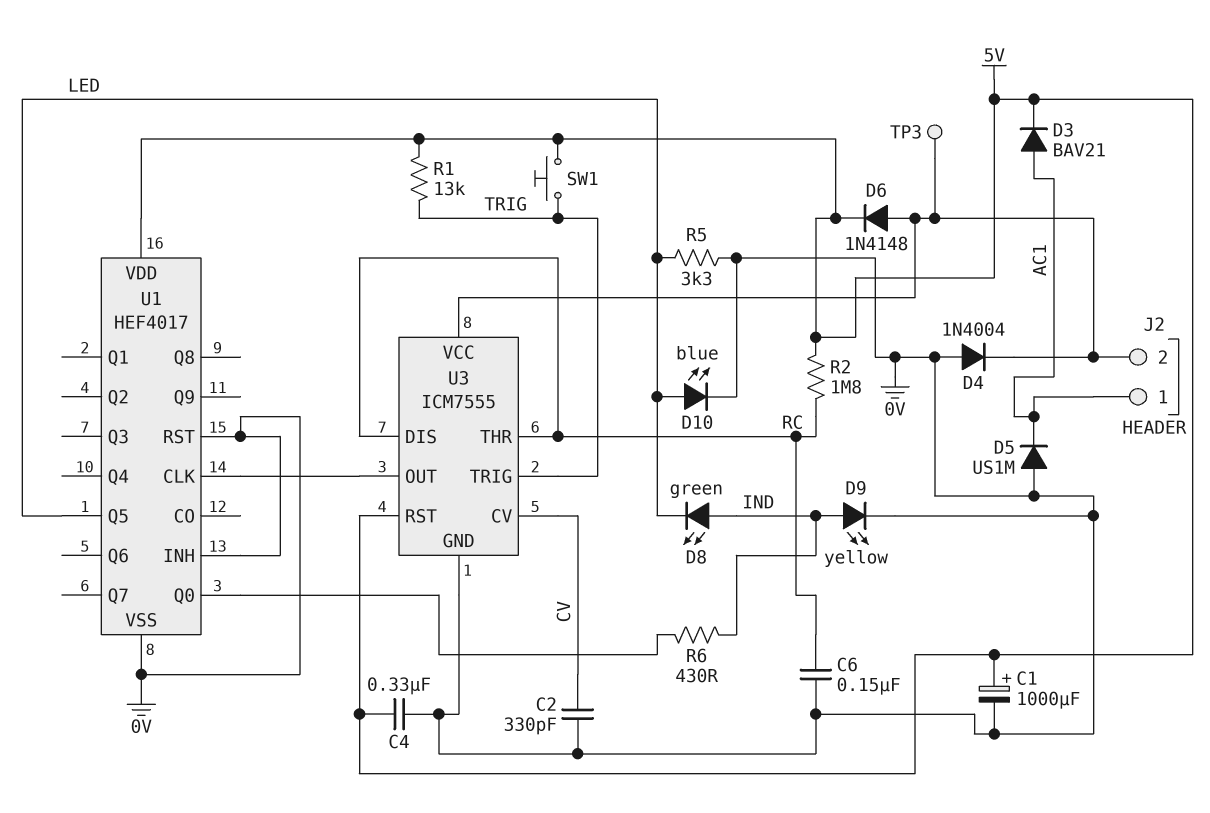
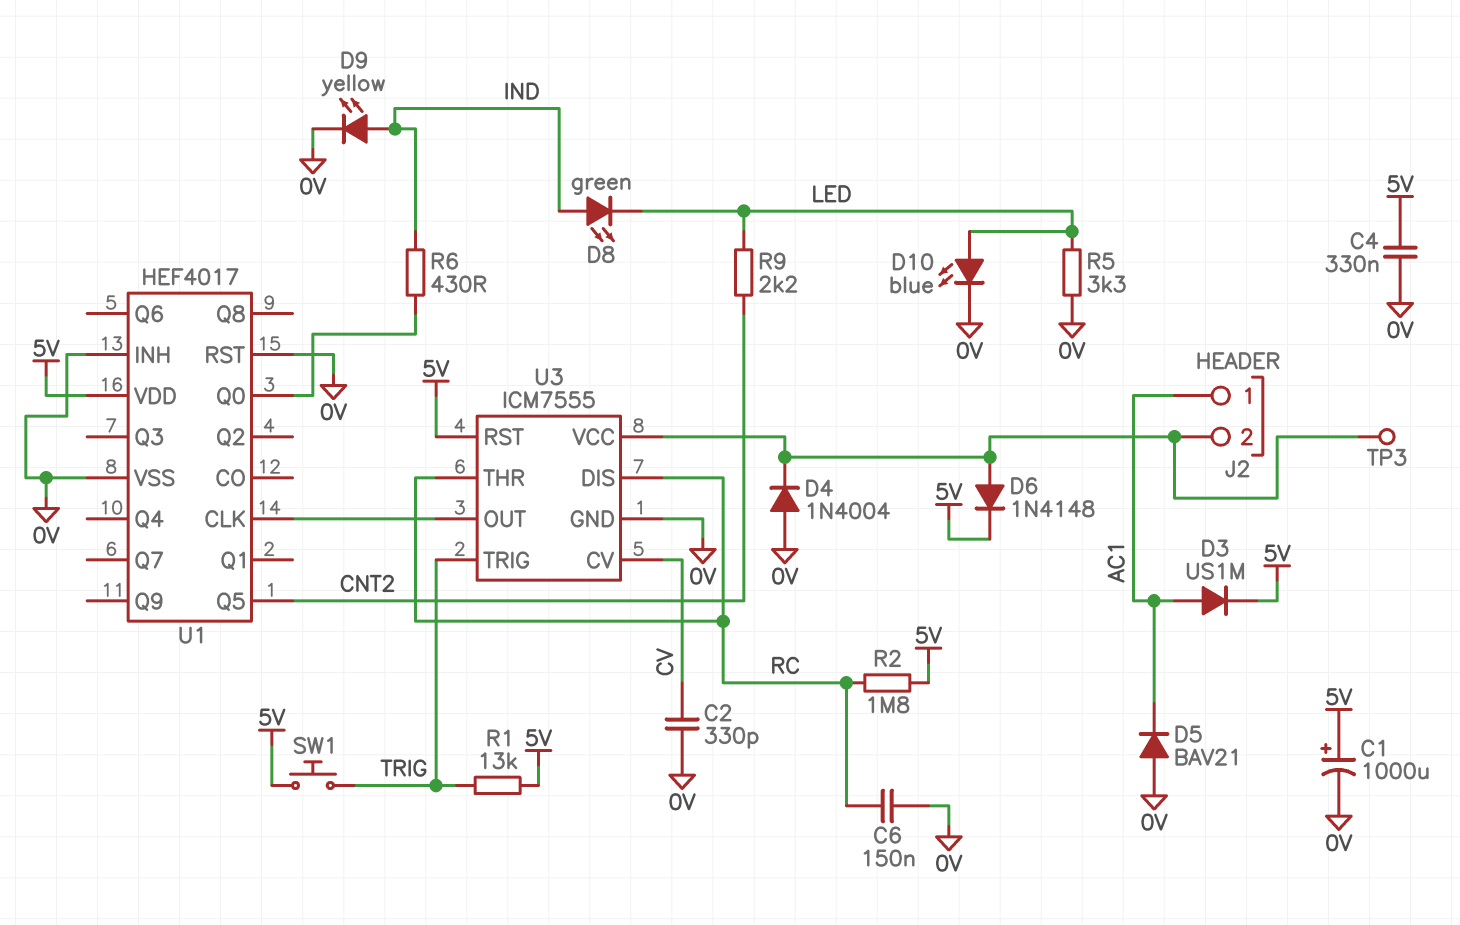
D3: diode BAV21 (A AC1, K 5V) -> diode US1M (A AC1, K 5V)
D5: diode US1M (A 0V, K AC1) -> diode BAV21 (A 0V, K AC1)
R9: none -> 2.2k (CNT2, LED)
U1 pin Q5: LED -> CNT2

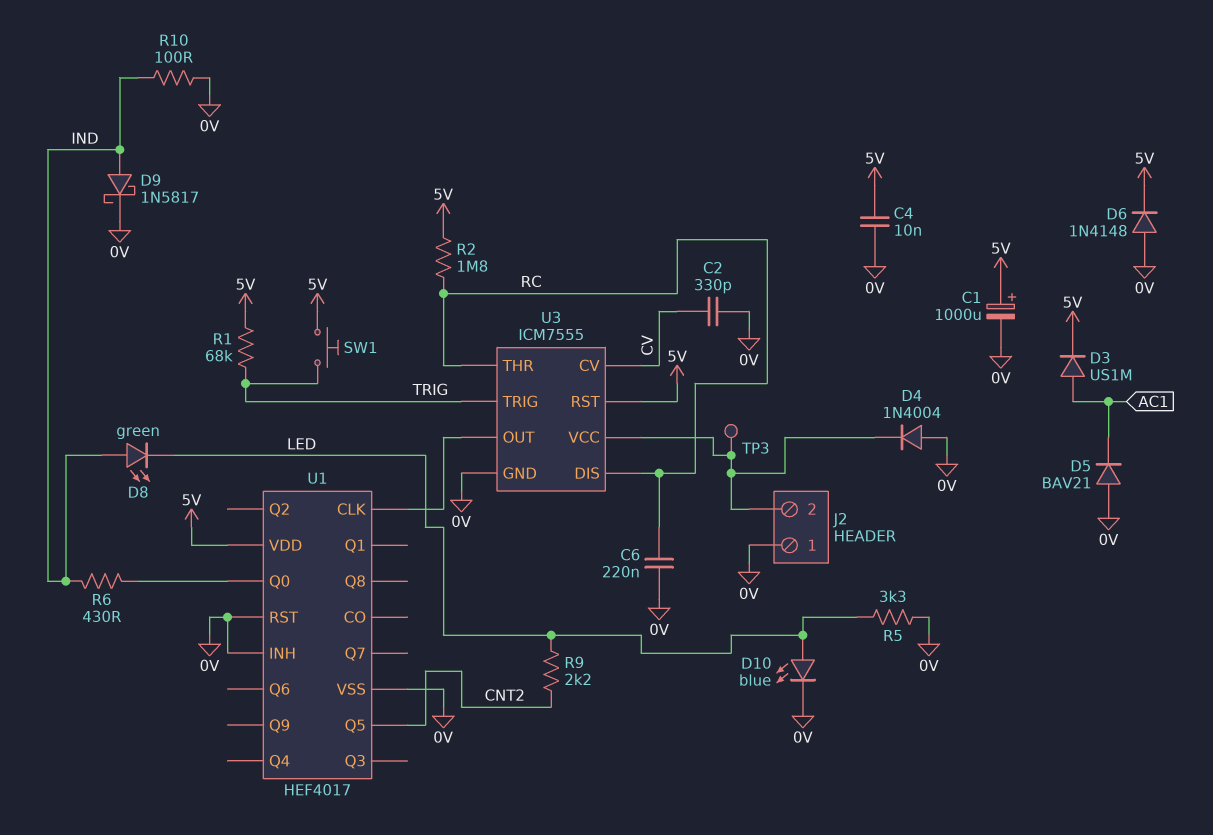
C4: 330nF (0V, 5V) -> 10nF (0V, 5V)
C6: 150nF (0V, RC) -> 220nF (0V, RC)
D6: diode 1N4148 (A J2/2, K 5V) -> diode 1N4148 (A 0V, K 5V)
D9: LED yellow (A IND, K 0V) -> schottky 1N5817 (A IND, K 0V)
J2 pin 1: AC1 -> 0V
R1: 13k (5V, TRIG) -> 68k (5V, TRIG)
R10: none -> 100 (0V, IND)

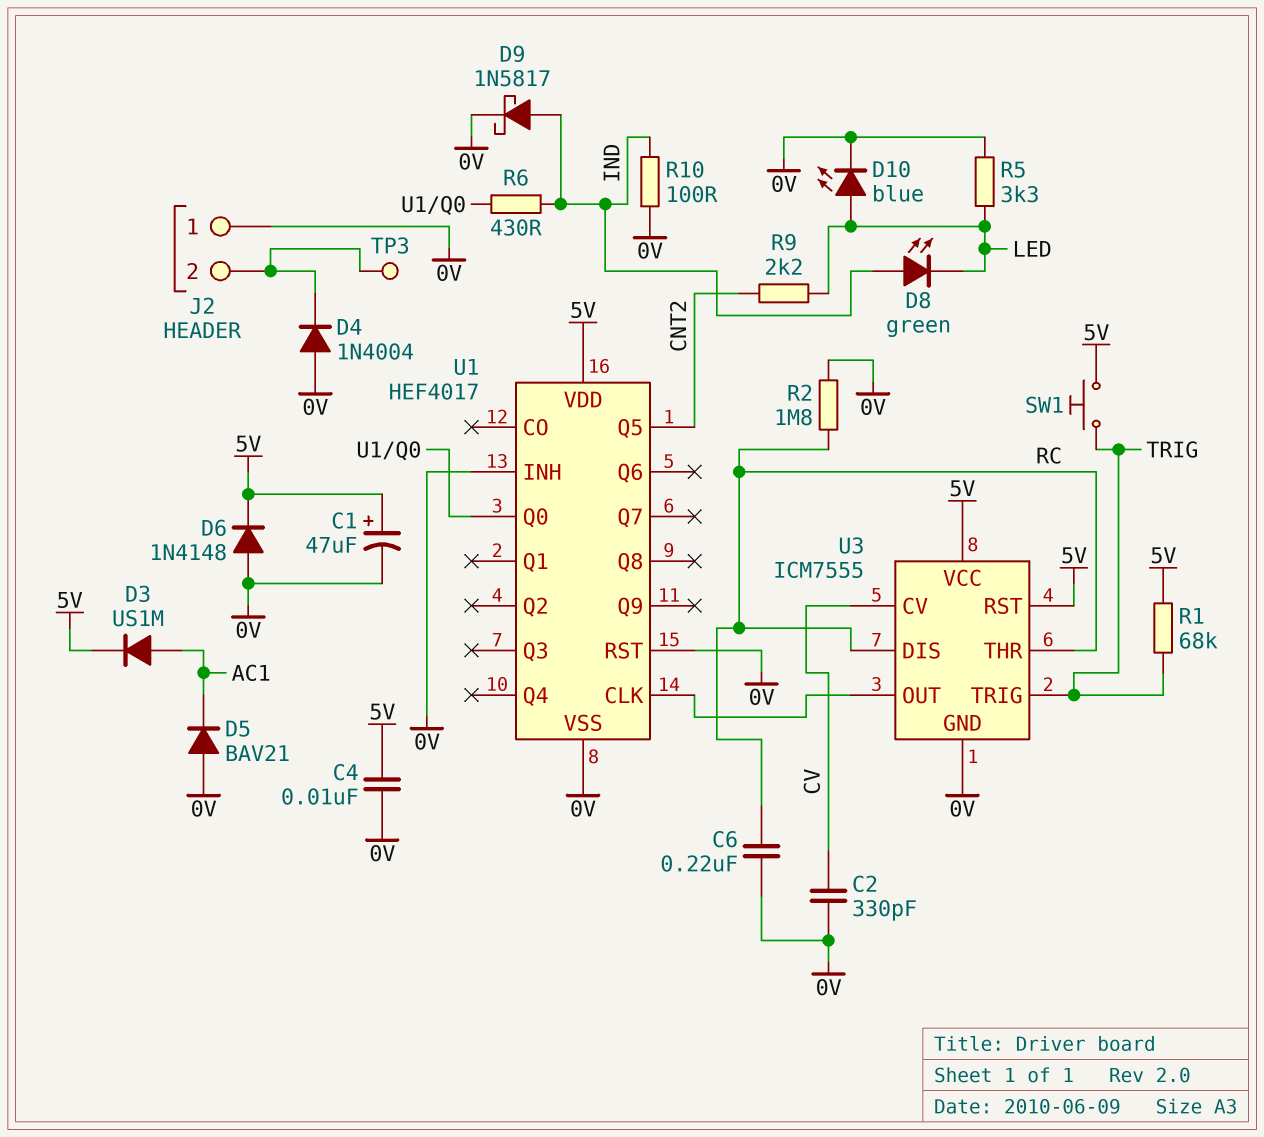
C1: 1000uF (plus 5V, minus 0V) -> 47uF (plus 5V, minus 0V)
R2: 1.8M (5V, RC) -> 1.8M (0V, RC)
U3 pin VCC: J2/2 -> 5V

